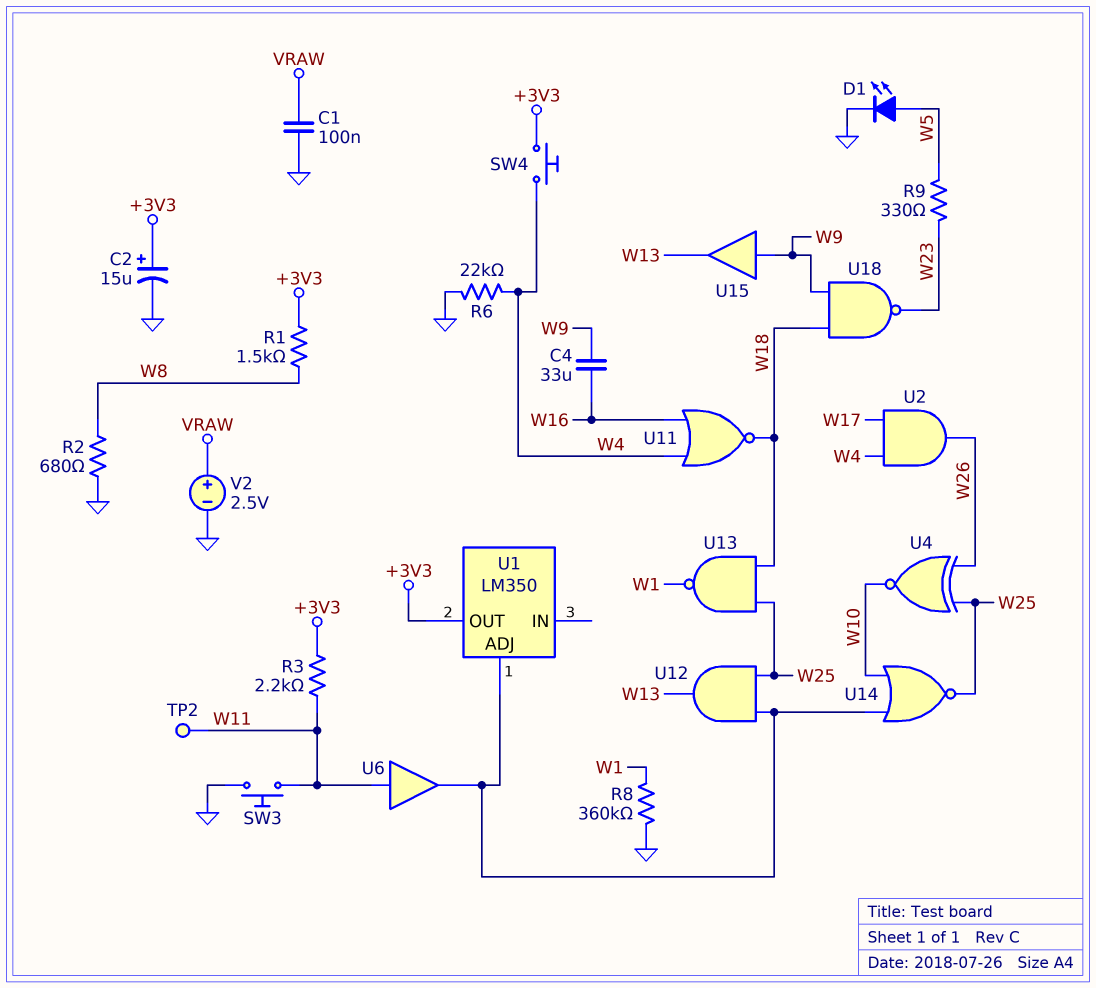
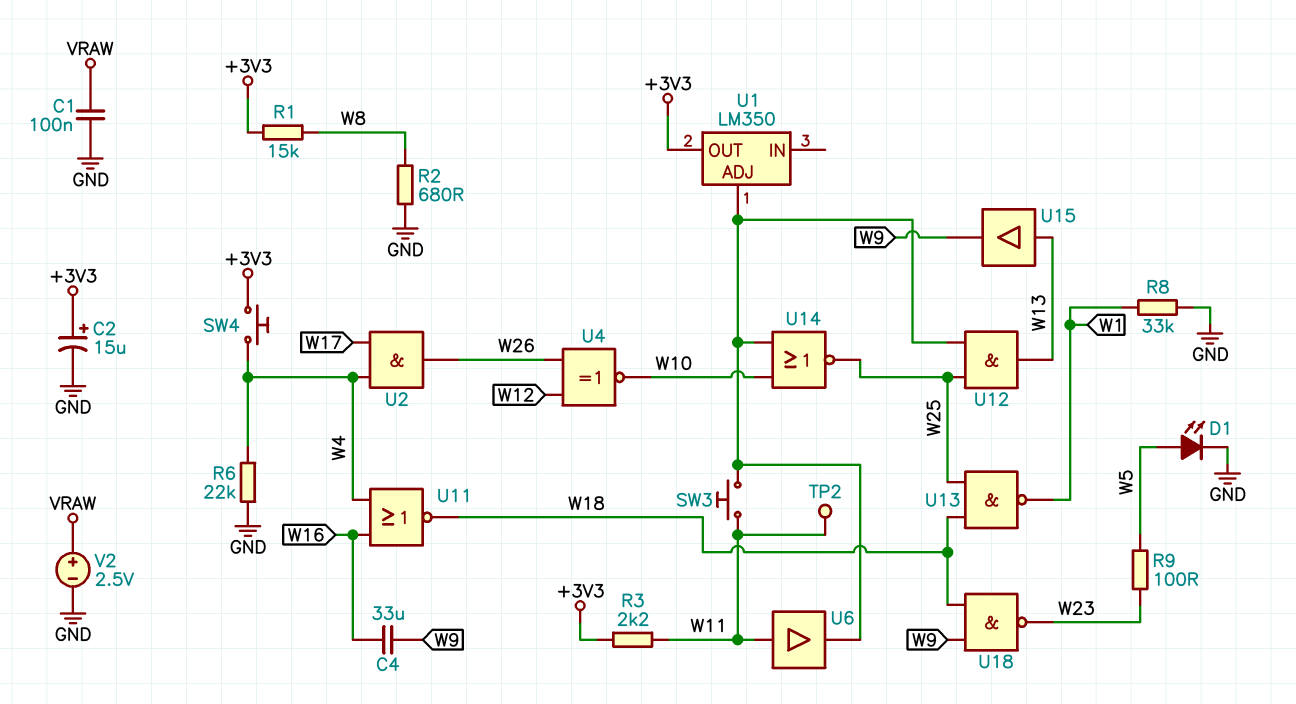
R1: 1.5k (+3V3, W8) -> 15k (+3V3, W8)
R8: 360k (GND, W1) -> 33k (GND, W1)
R9: 330 (W5, W23) -> 100 (W5, W23)
SW3: button (GND, W11) -> button (U1/ADJ, W11)
U4: XNOR (in W25, in W26, out W10) -> XNOR (in W12, in W26, out W10)
U15: buffer (in W9, out W13) -> buffer (in W13, out W9)

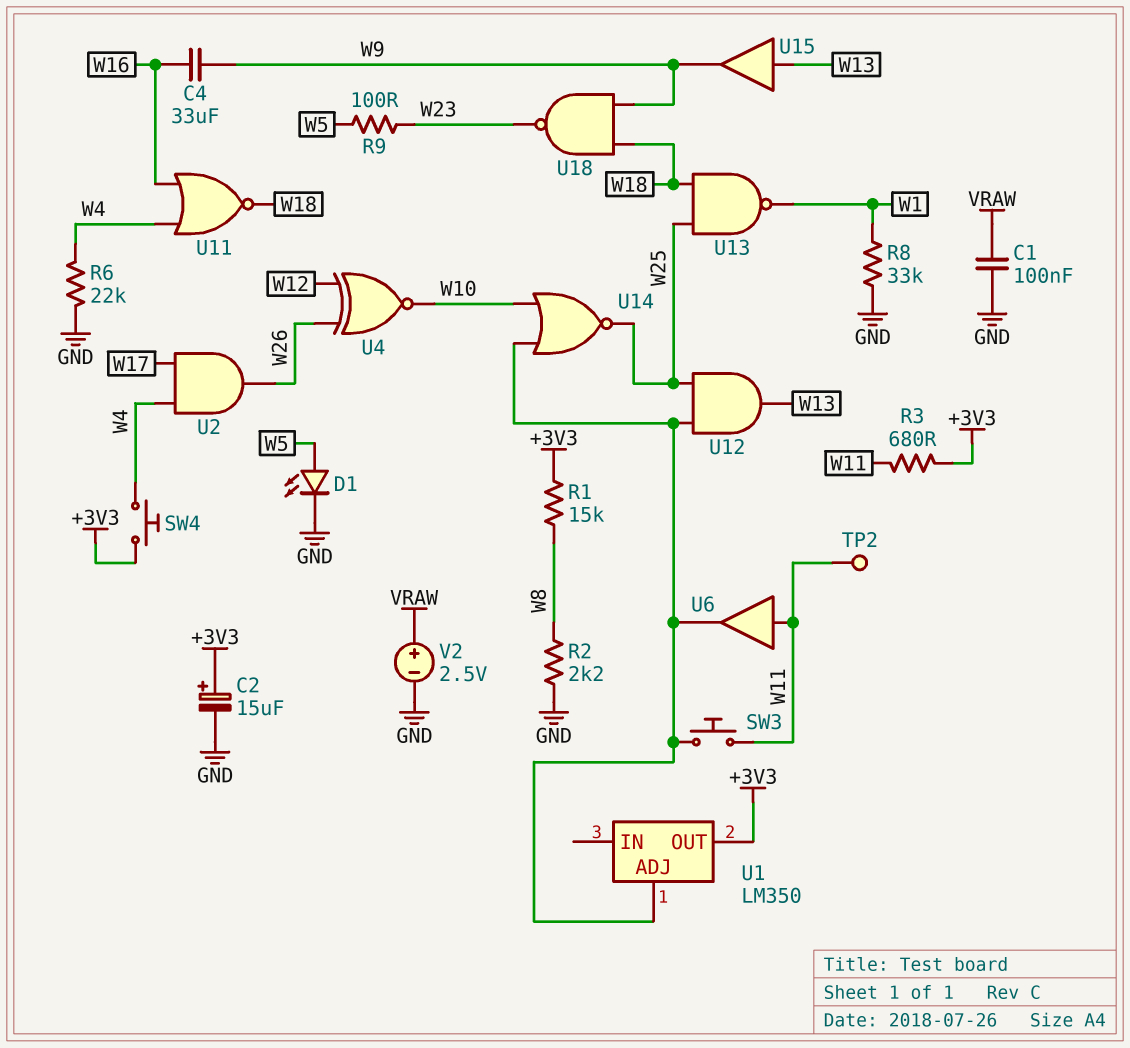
R2: 680 (GND, W8) -> 2.2k (GND, W8)
R3: 2.2k (+3V3, W11) -> 680 (+3V3, W11)

